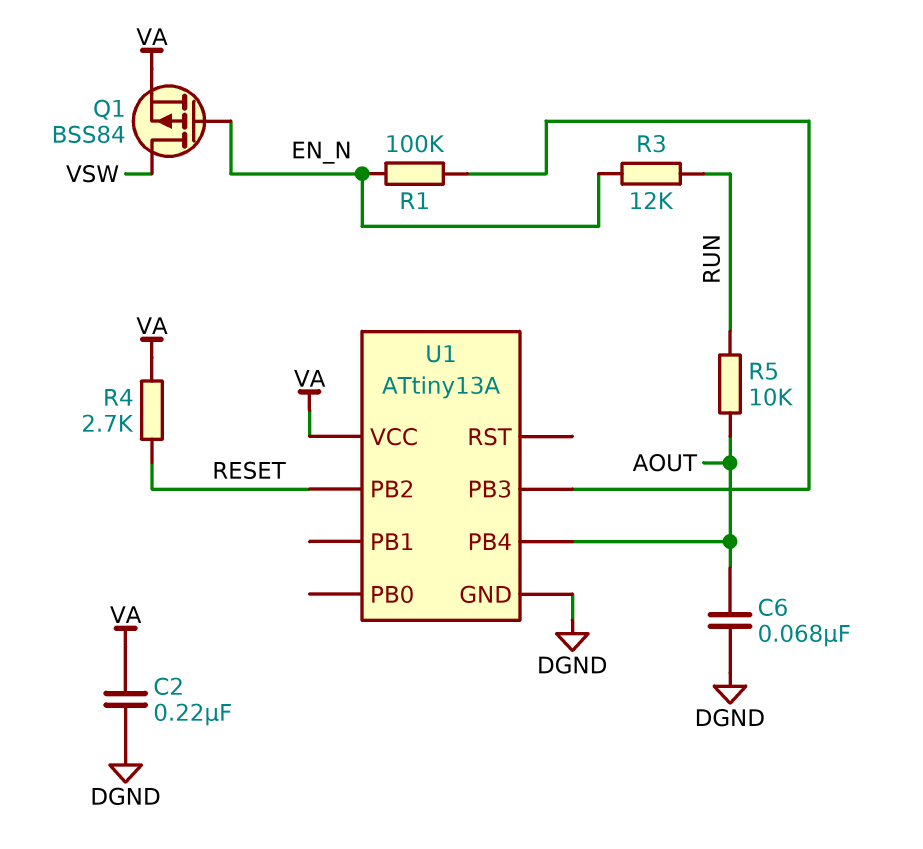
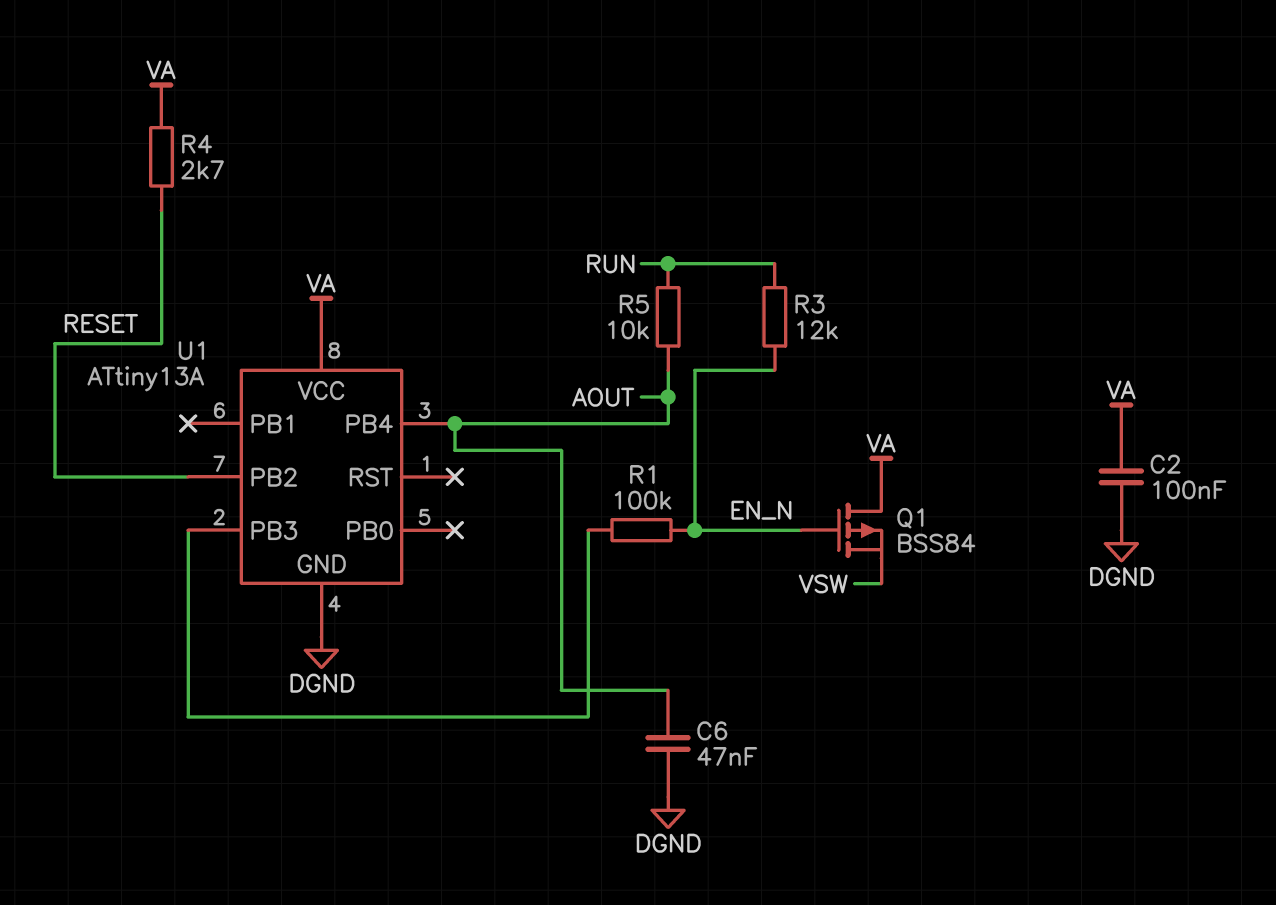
C2: 220nF (DGND, VA) -> 100nF (DGND, VA)
C6: 68nF (AOUT, DGND) -> 47nF (AOUT, DGND)
Q1: PMOS BSS84 (G EN_N, D VSW, S VA) -> PMOS BSS84 (G EN_N, D VA, S VSW)

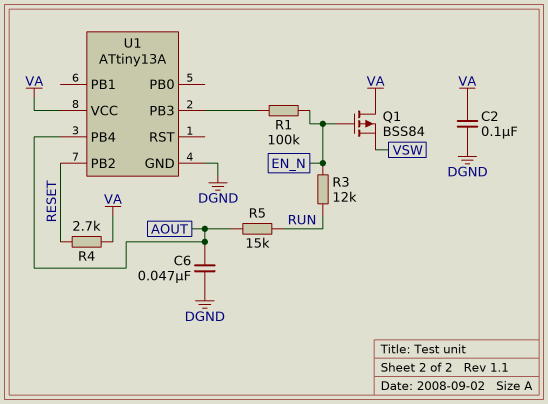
R5: 10k (AOUT, RUN) -> 15k (AOUT, RUN)

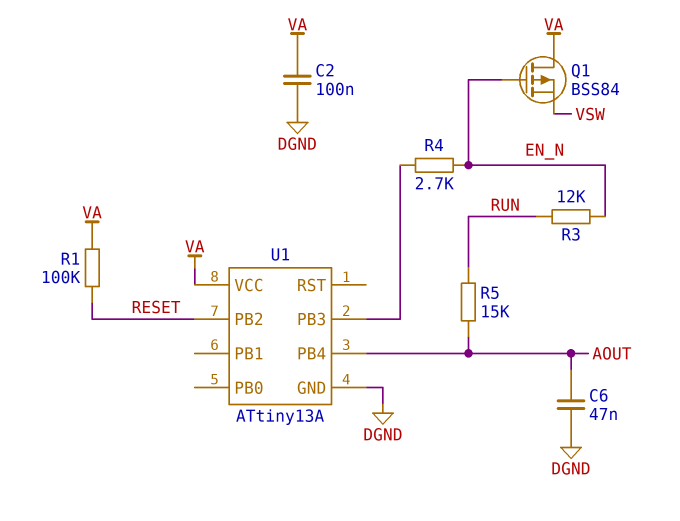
R1: 100k (EN_N, U1/PB3) -> 100k (RESET, VA)
R4: 2.7k (RESET, VA) -> 2.7k (EN_N, U1/PB3)

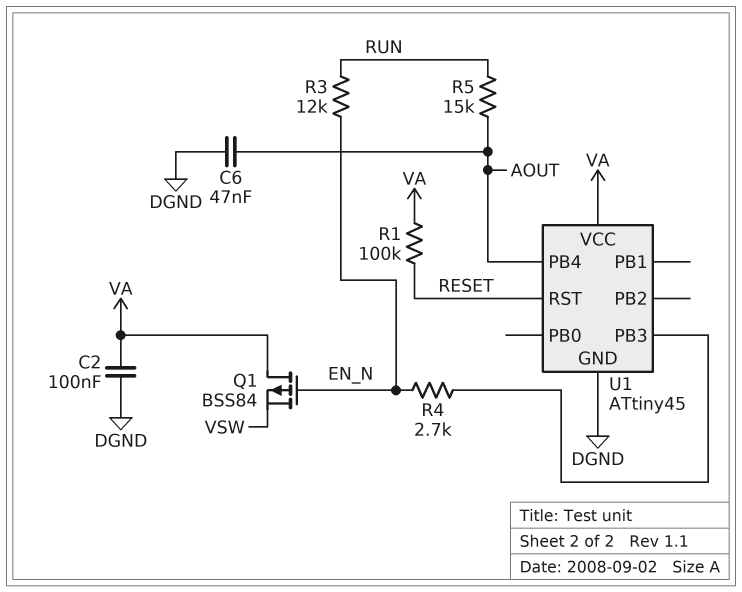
U1: ATtiny13A -> ATtiny45
U1 pin PB2: RESET -> none
U1 pin RST: none -> RESET

